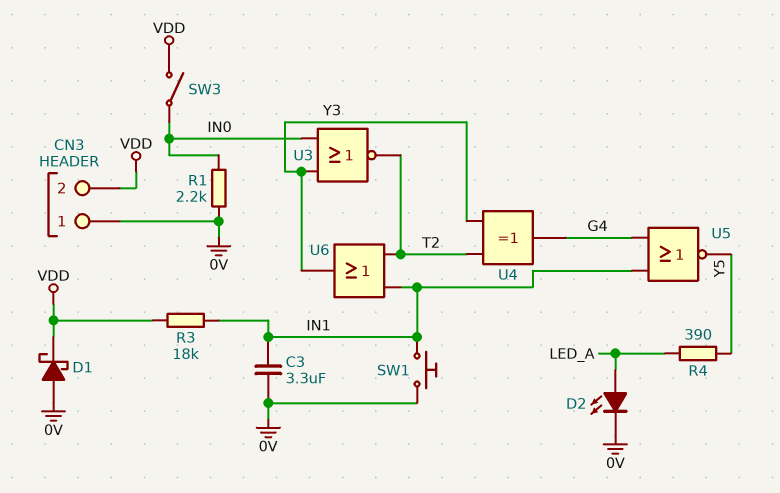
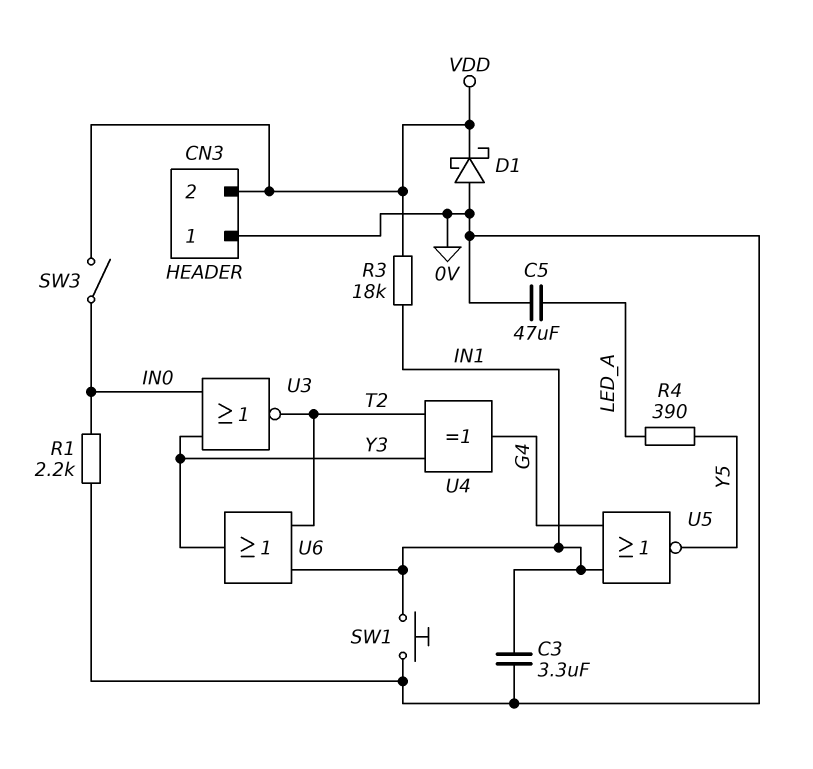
C5: none -> 47uF (0V, LED_A)
D2: LED (A LED_A, K 0V) -> none

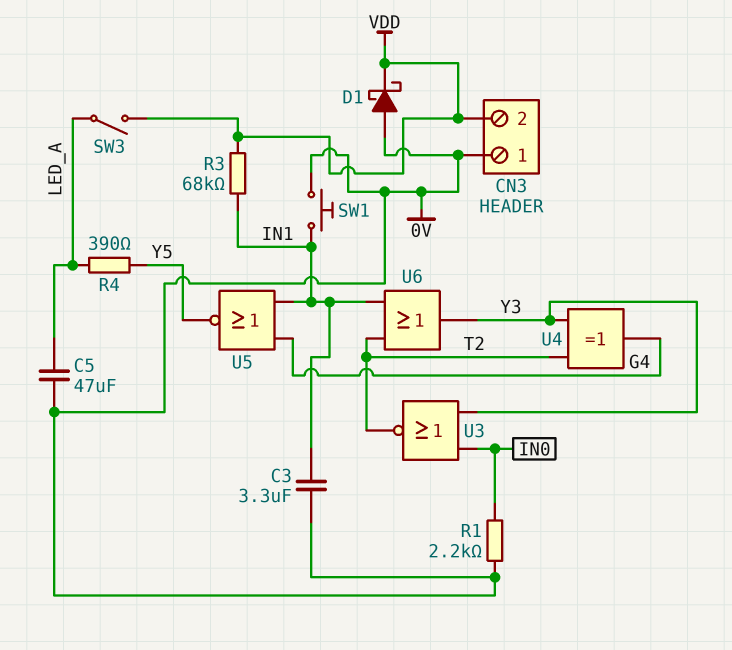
R3: 18k (IN1, VDD) -> 68k (IN1, VDD)
SW3: switch (IN0, VDD) -> switch (LED_A, VDD)

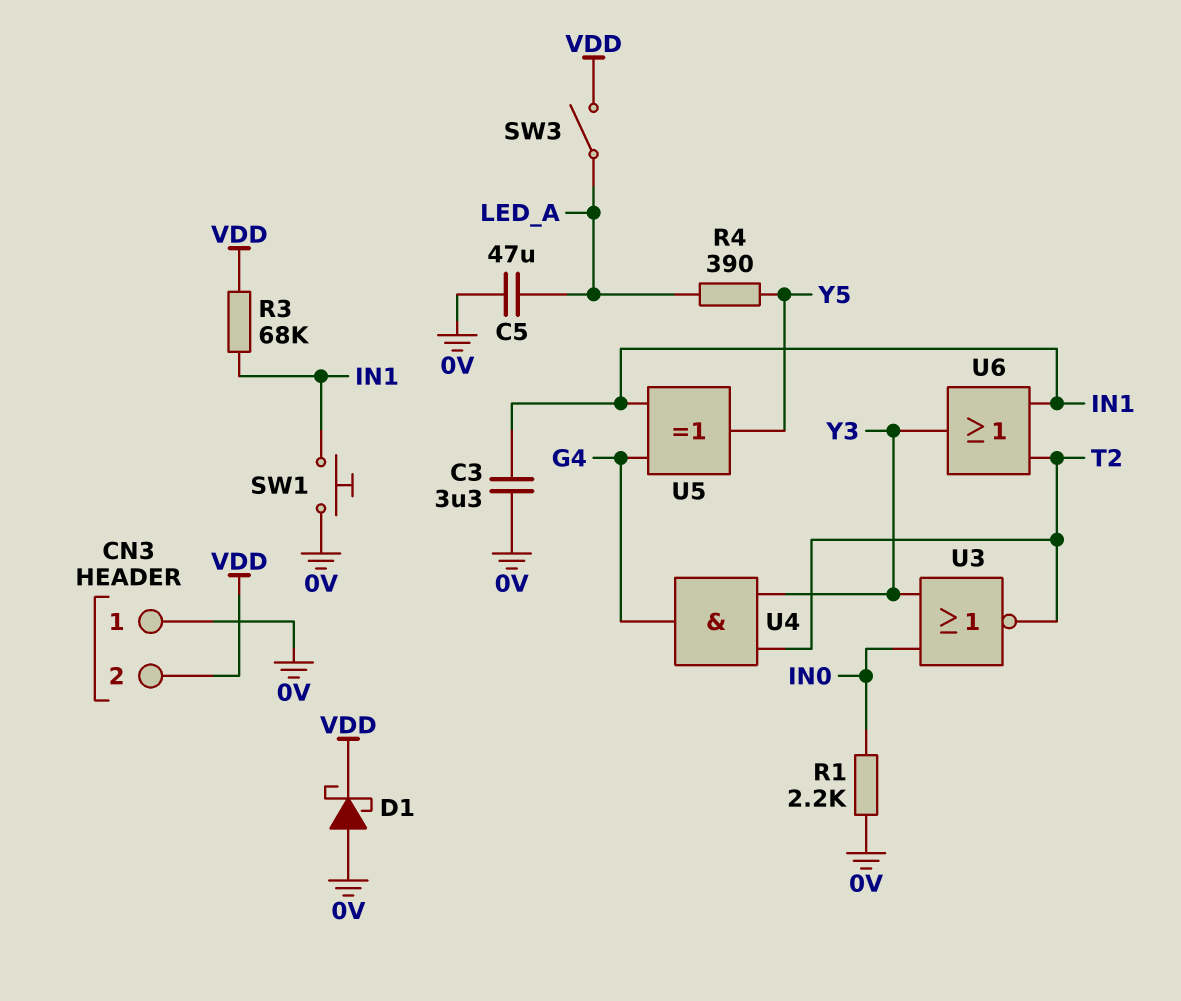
U4: XOR (in T2, in Y3, out G4) -> AND (in T2, in Y3, out G4)
U5: NOR (in G4, in IN1, out Y5) -> XOR (in G4, in IN1, out Y5)

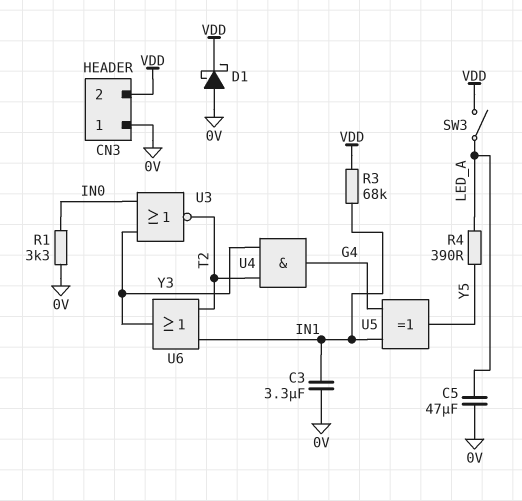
R1: 2.2k (0V, IN0) -> 3.3k (0V, IN0)
SW1: button (0V, IN1) -> none

